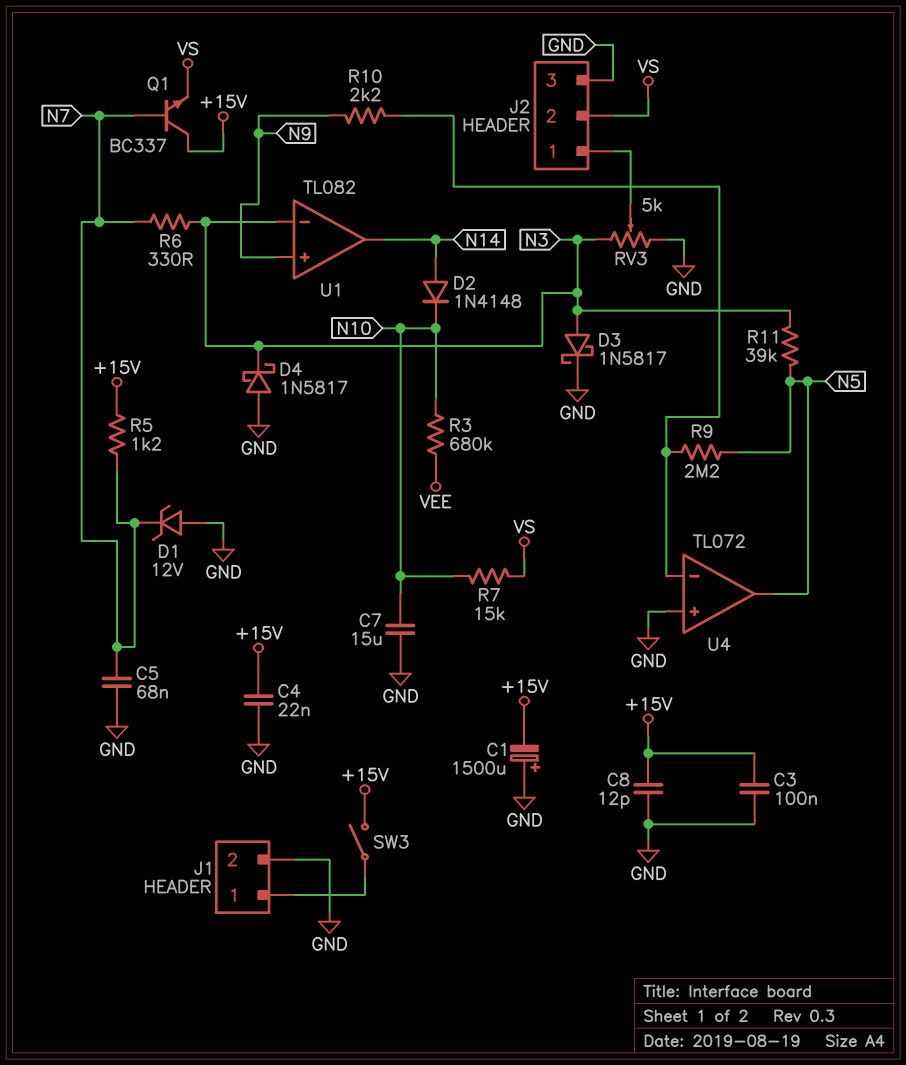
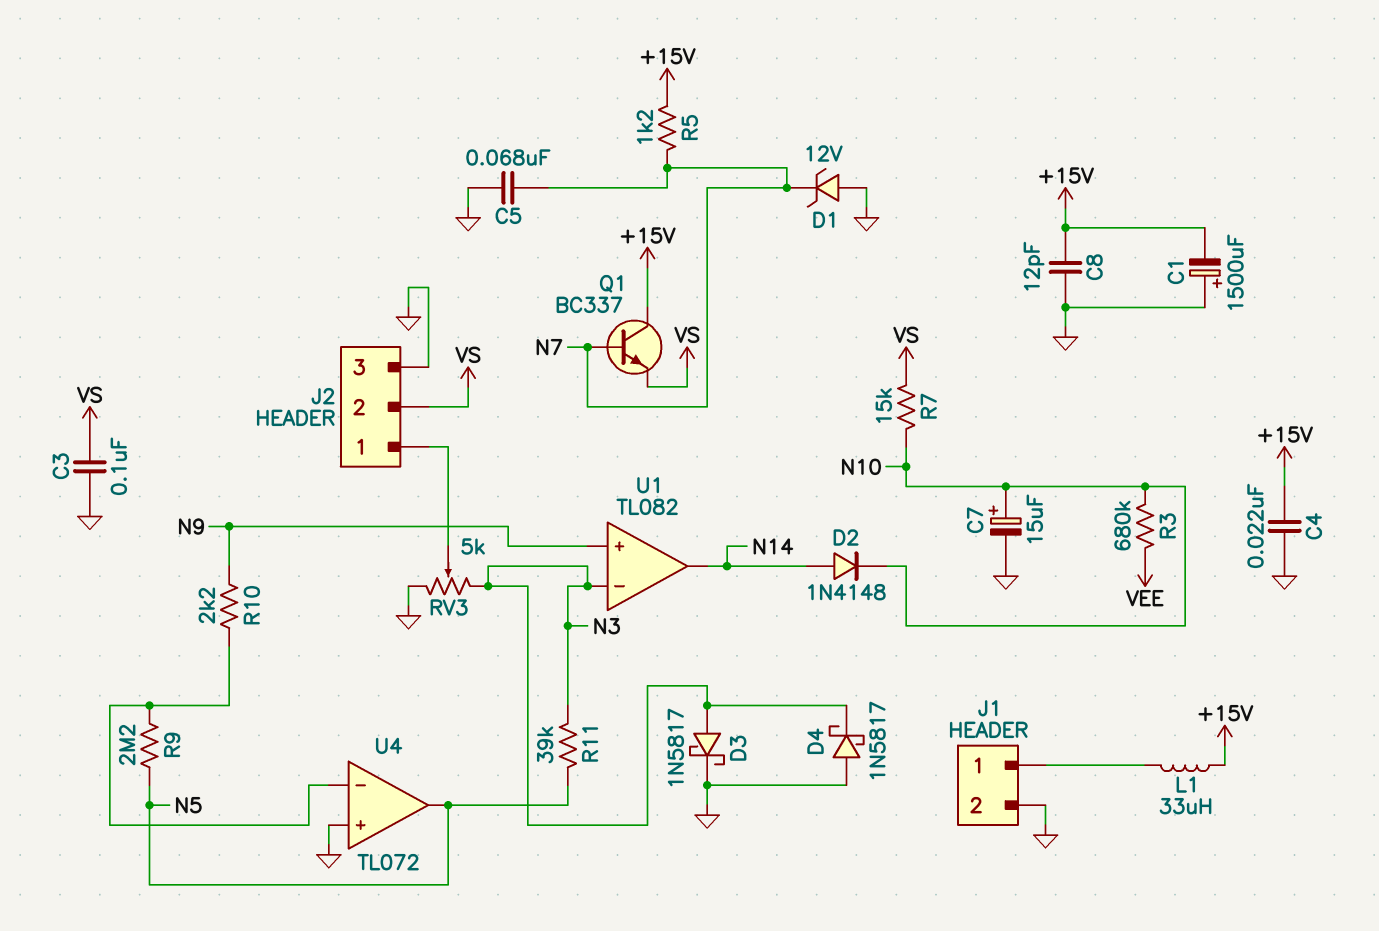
C3: 100nF (+15V, GND) -> 100nF (GND, VS)
C7: 15uF (GND, N10) -> 15uF (plus N10, minus GND)
L1: none -> 33uH (+15V, J1/1)
R6: 330 (N3, N7) -> none
SW3: switch (+15V, J1/1) -> none

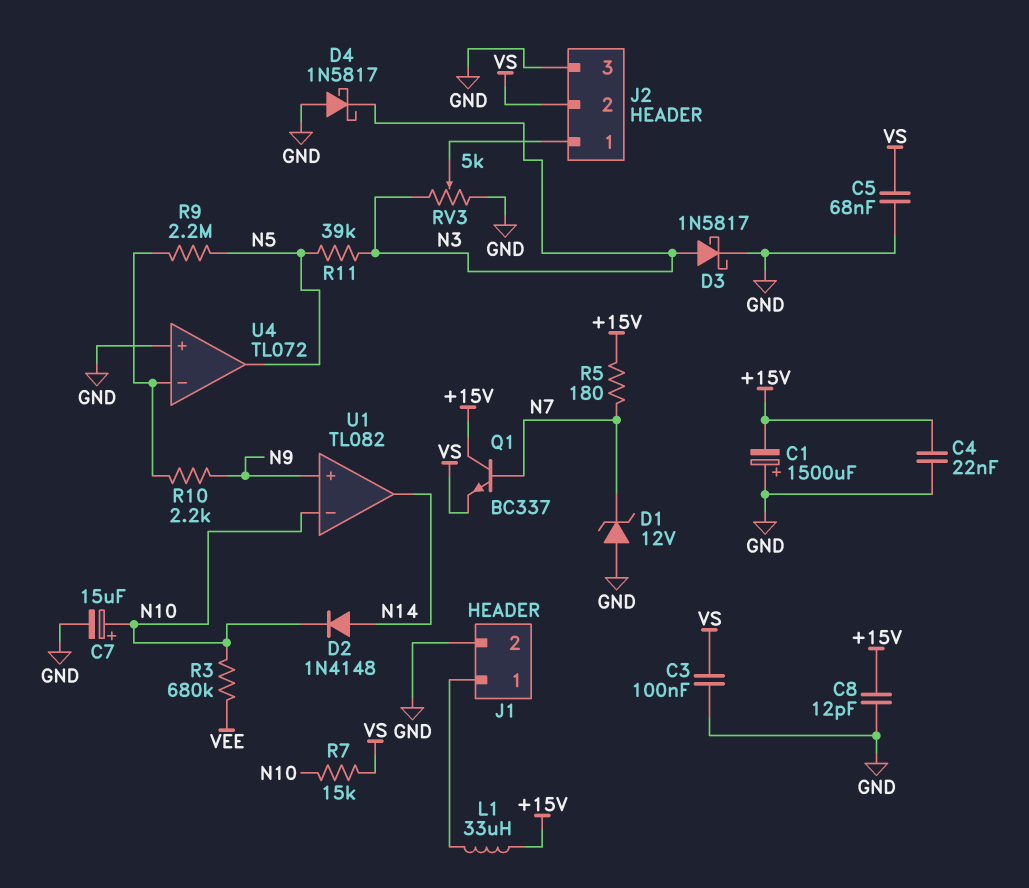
C5: 68nF (GND, N7) -> 68nF (GND, VS)
R5: 1.2k (+15V, N7) -> 180 (+15V, N7)
U1 pin in-: N3 -> N10

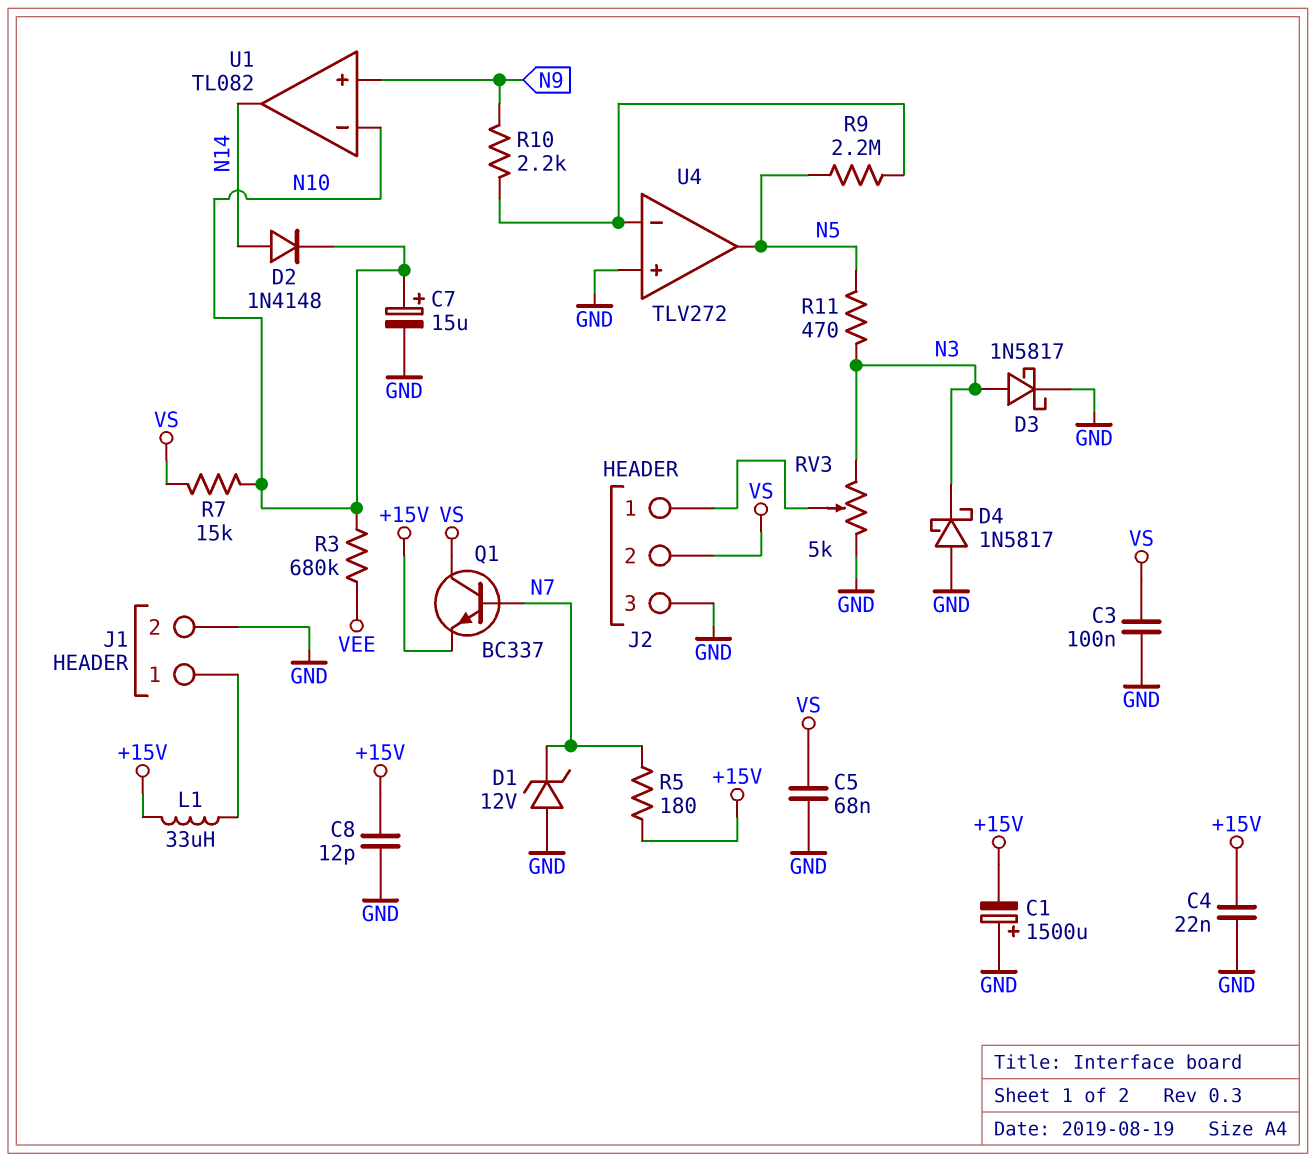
Q1: NPN BC337 (B N7, C +15V, E VS) -> NPN BC337 (B N7, C VS, E +15V)
R11: 39k (N3, N5) -> 470 (N3, N5)
U4: TL072 -> TLV272

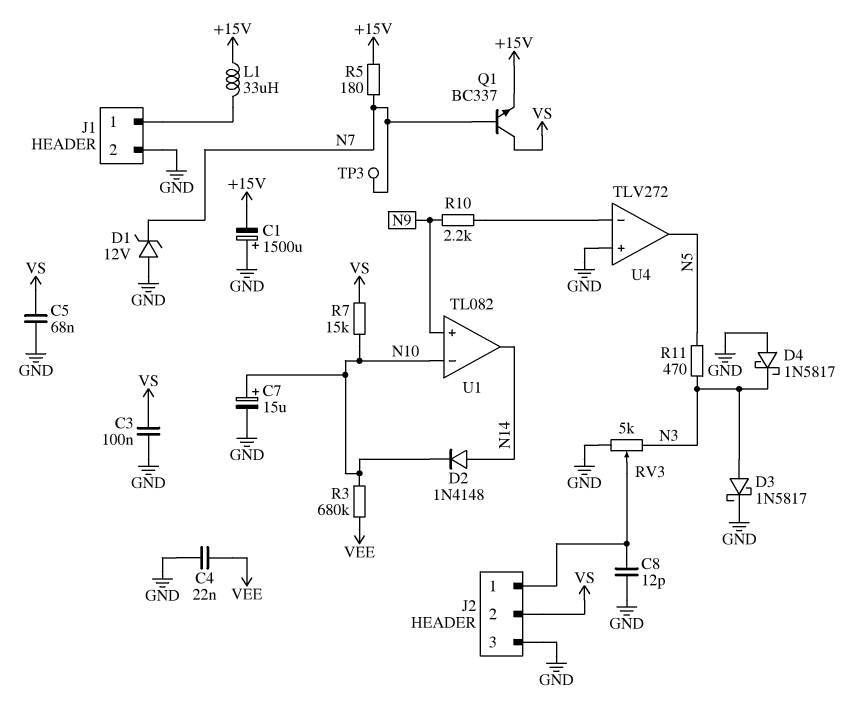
C4: 22nF (+15V, GND) -> 22nF (GND, VEE)
C8: 12pF (+15V, GND) -> 12pF (GND, J2/1)
R9: 2.2M (N5, U4/in-) -> none
TP3: none -> test point (N7)

